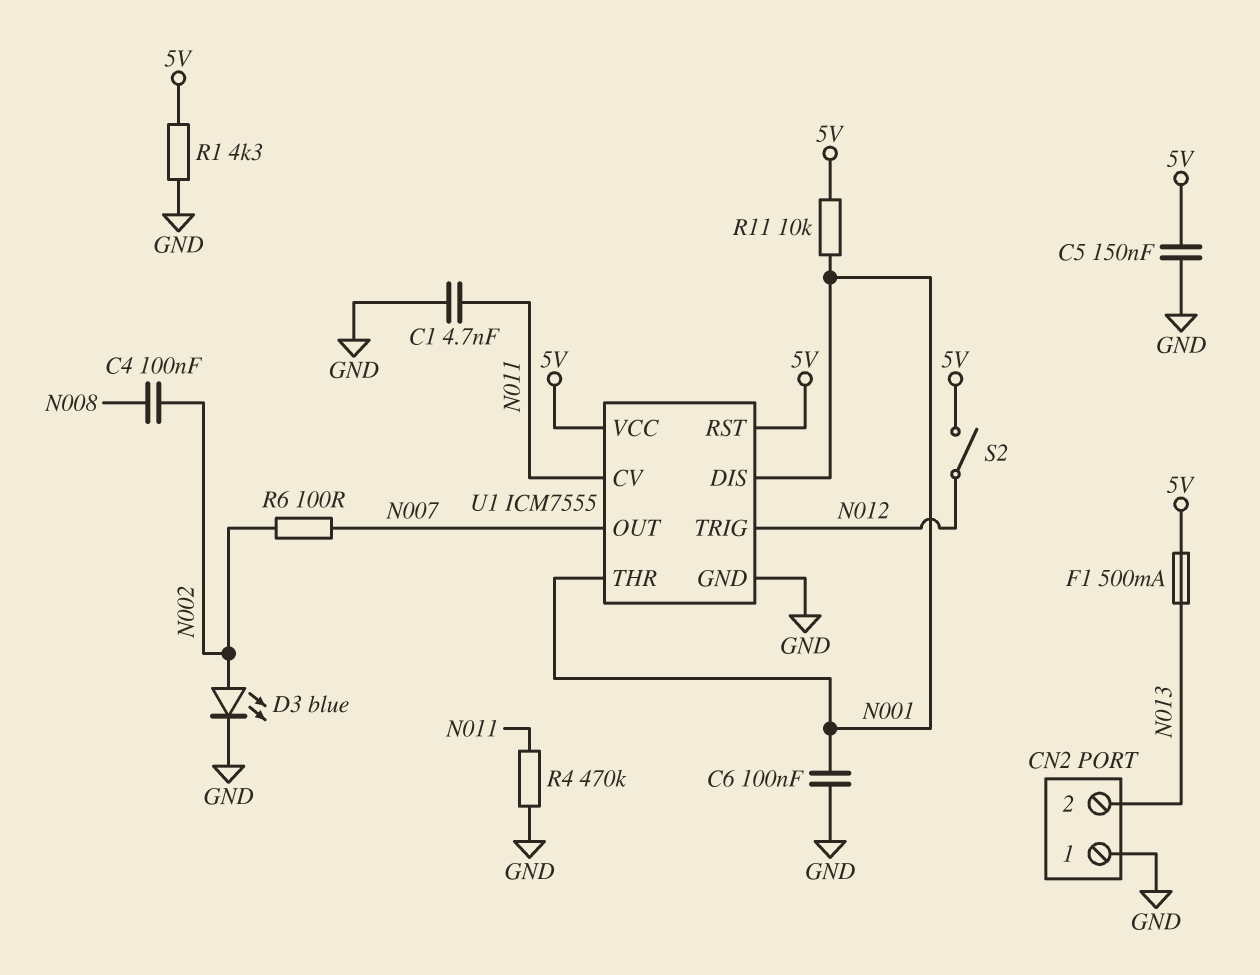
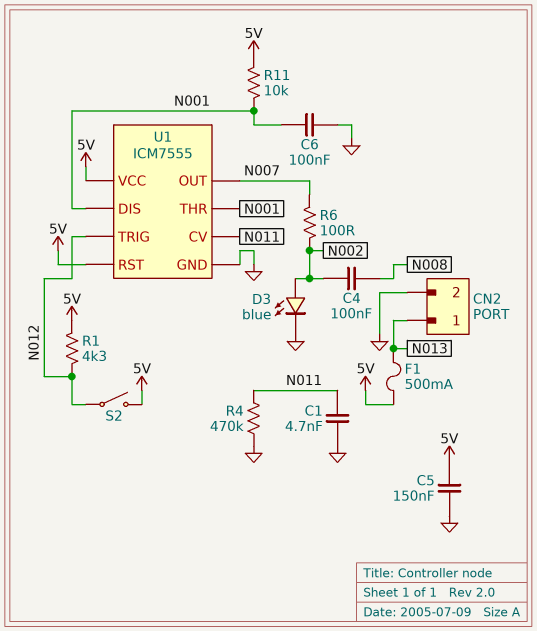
CN2 pin 1: GND -> N013
CN2 pin 2: N013 -> GND
R1: 4.3k (5V, GND) -> 4.3k (5V, N012)

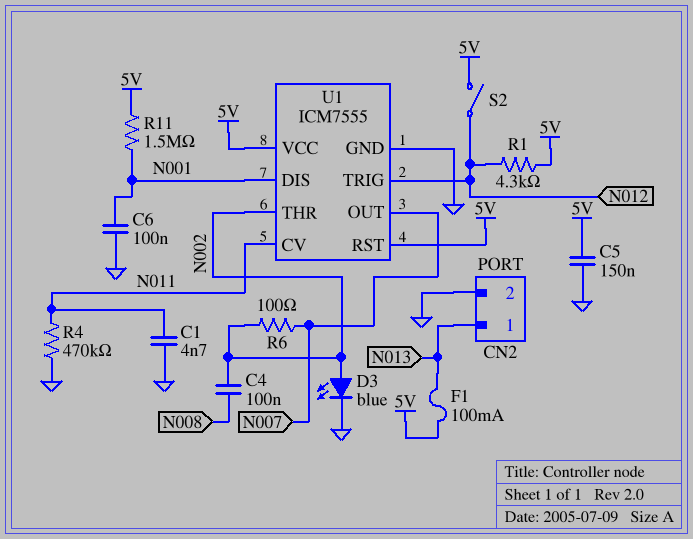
F1: 500mA (5V, N013) -> 100mA (5V, N013)
R11: 10k (5V, N001) -> 1.5M (5V, N001)
U1 pin THR: N001 -> N002

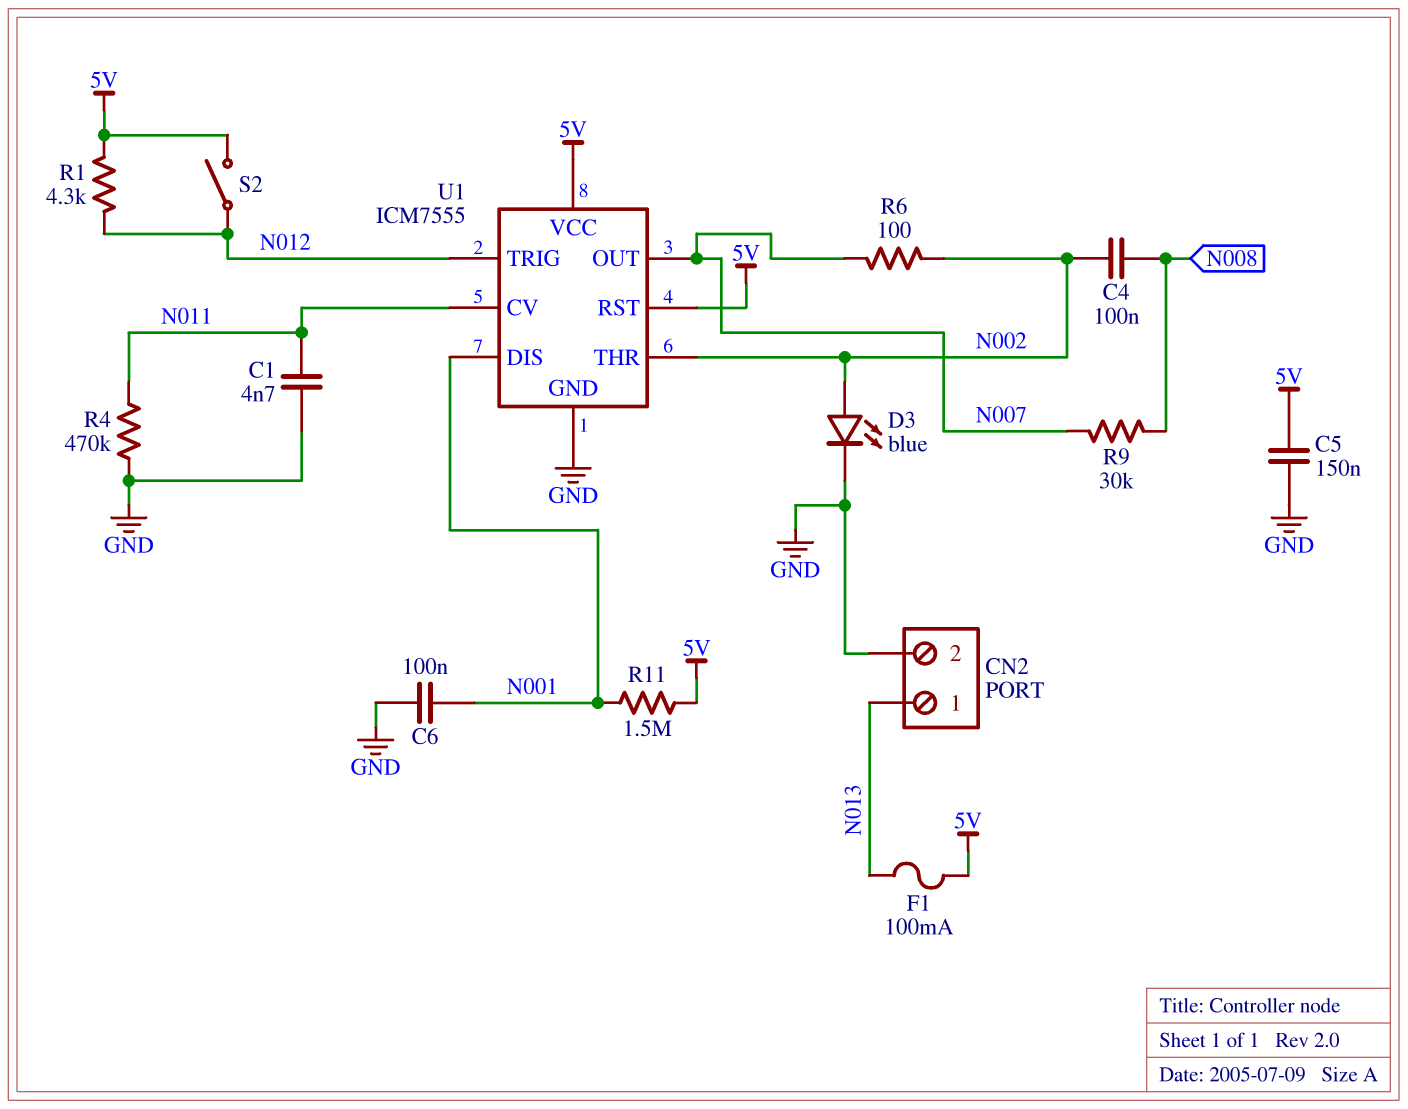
R9: none -> 30k (N007, N008)

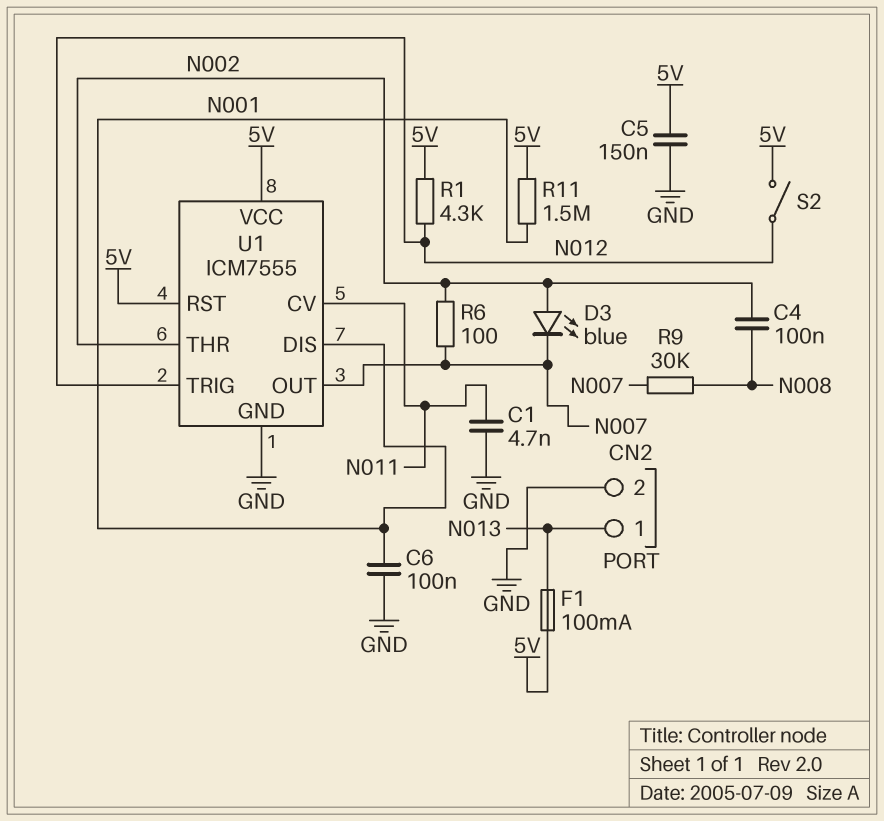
D3: LED blue (A N002, K GND) -> LED blue (A N002, K N007)
R4: 470k (GND, N011) -> none

